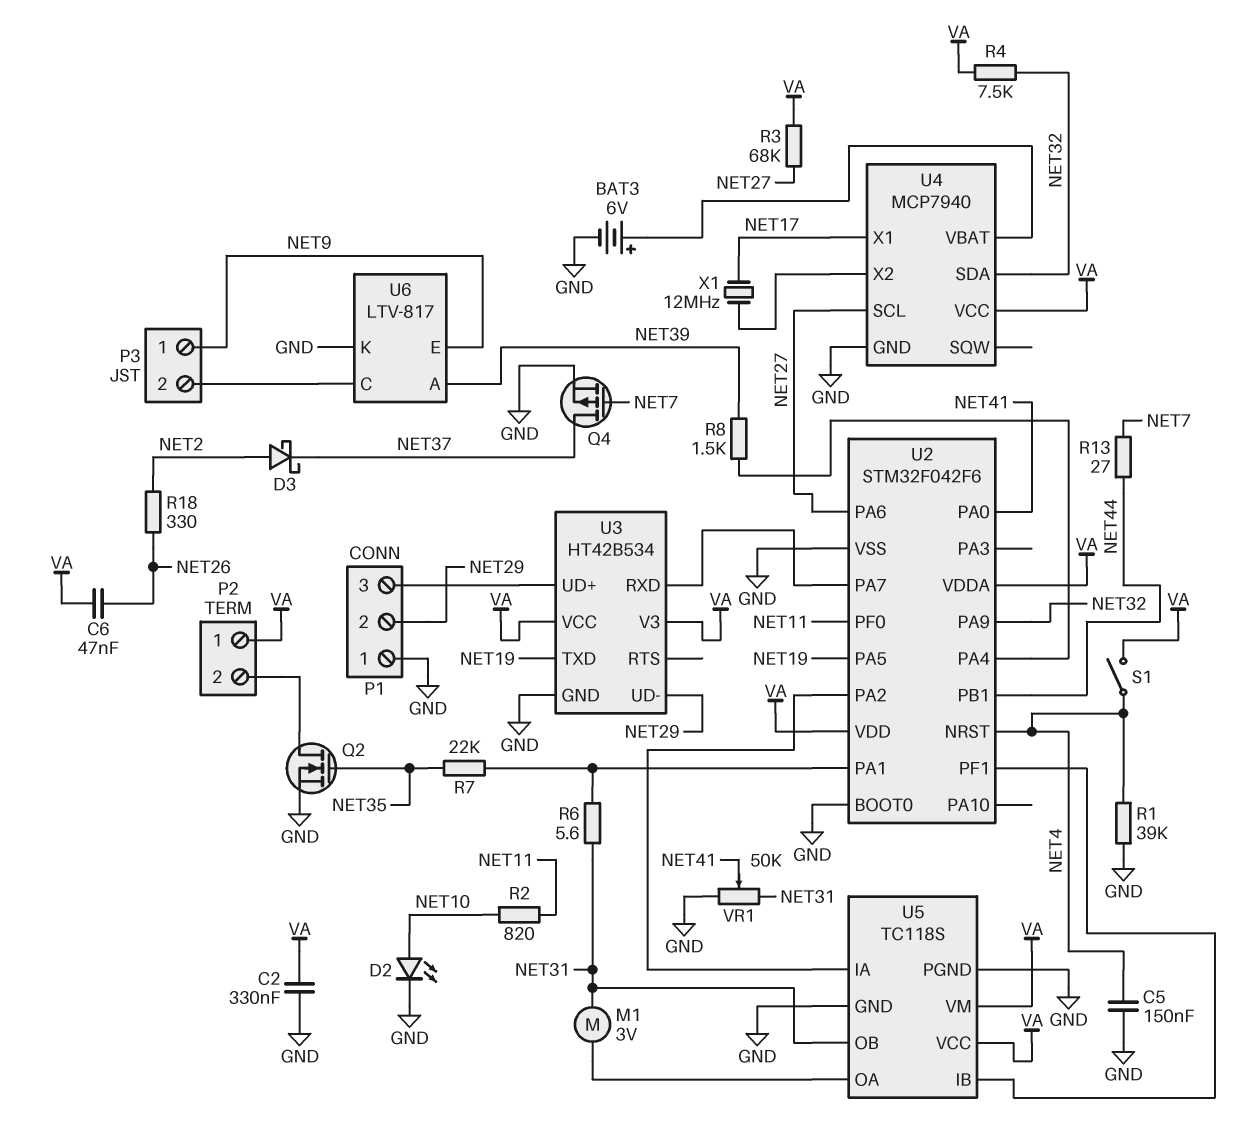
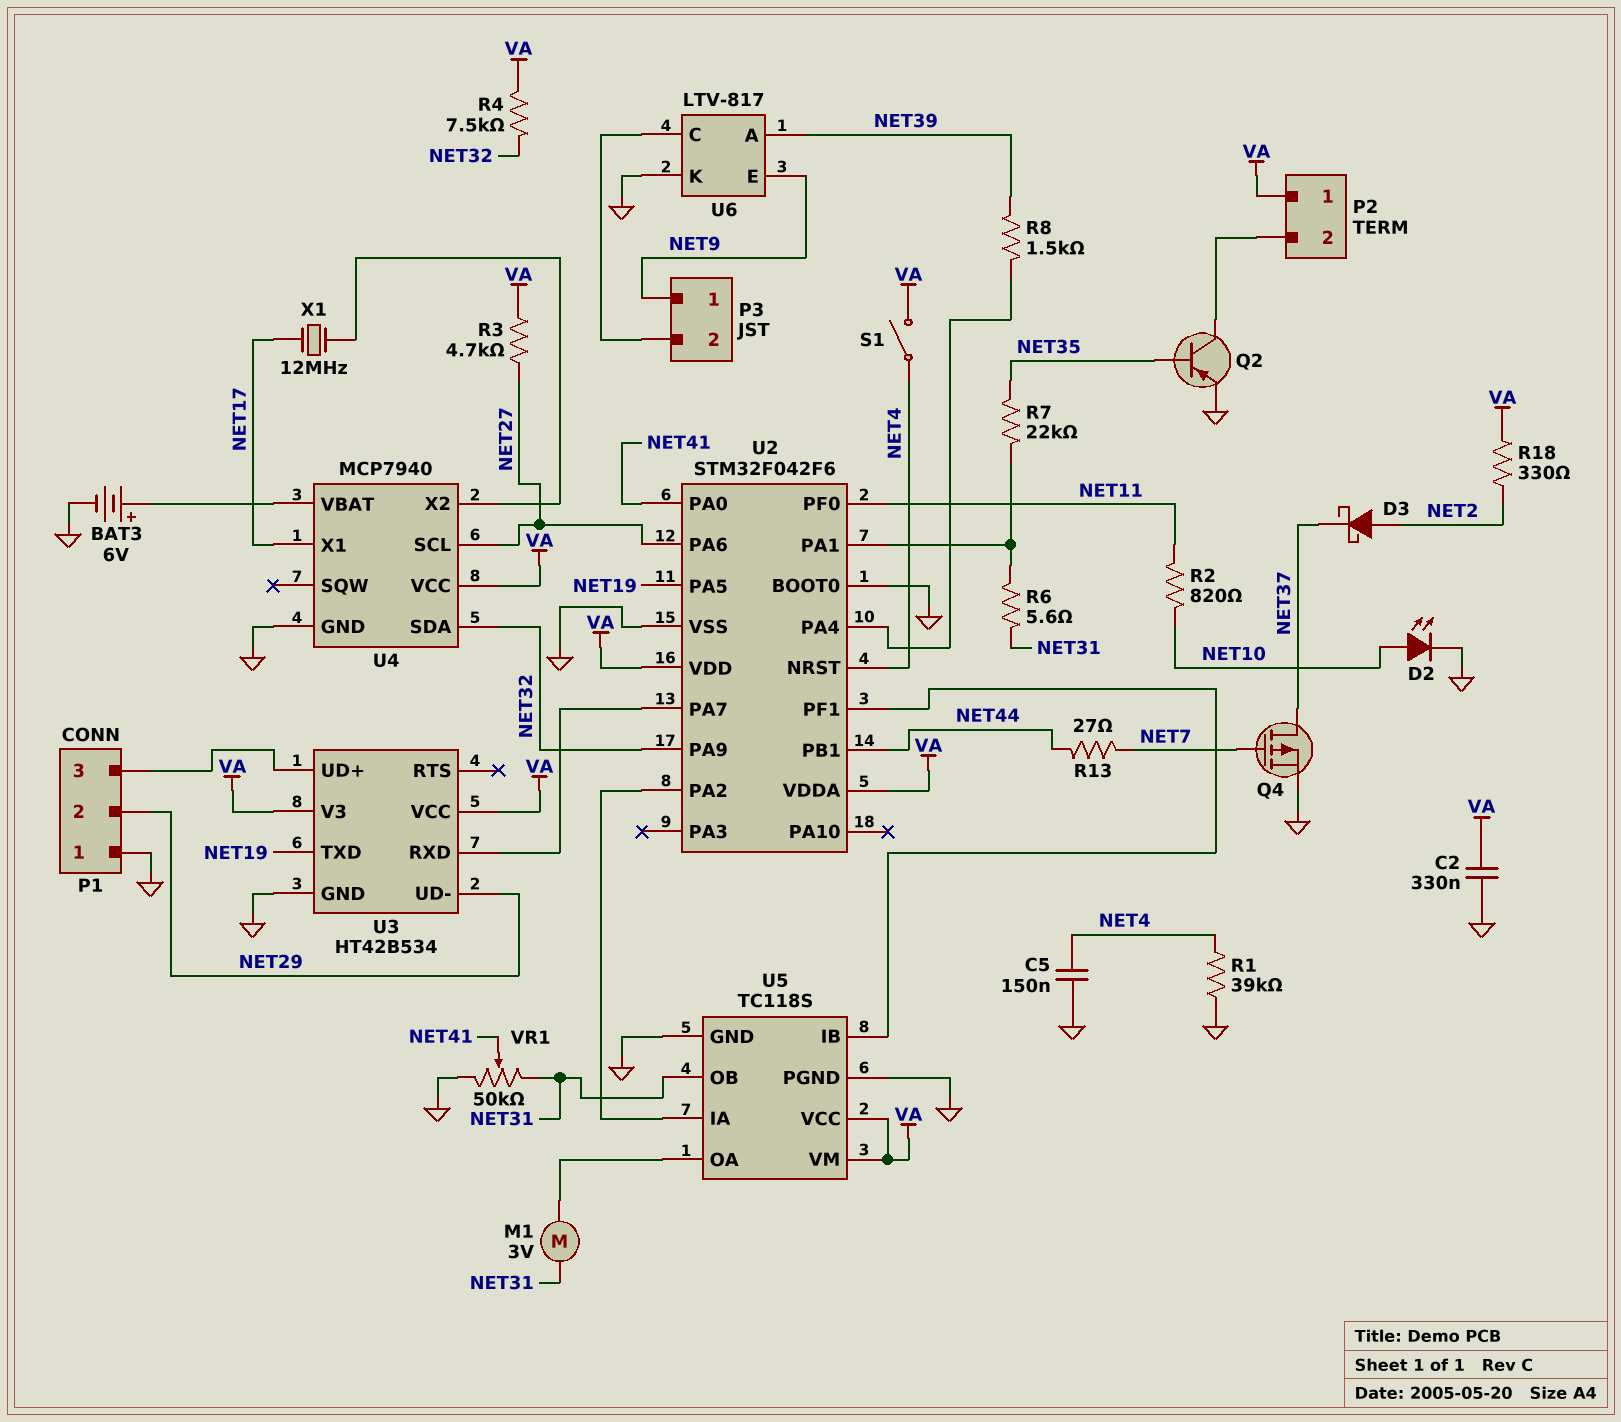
C6: 47nF (NET26, VA) -> none
Q2: NMOS (G NET35, D P2/2, S GND) -> PNP (B NET35, C P2/2, E GND)
R3: 68k (NET27, VA) -> 4.7k (NET27, VA)
R18: 330 (NET2, NET26) -> 330 (NET2, VA)

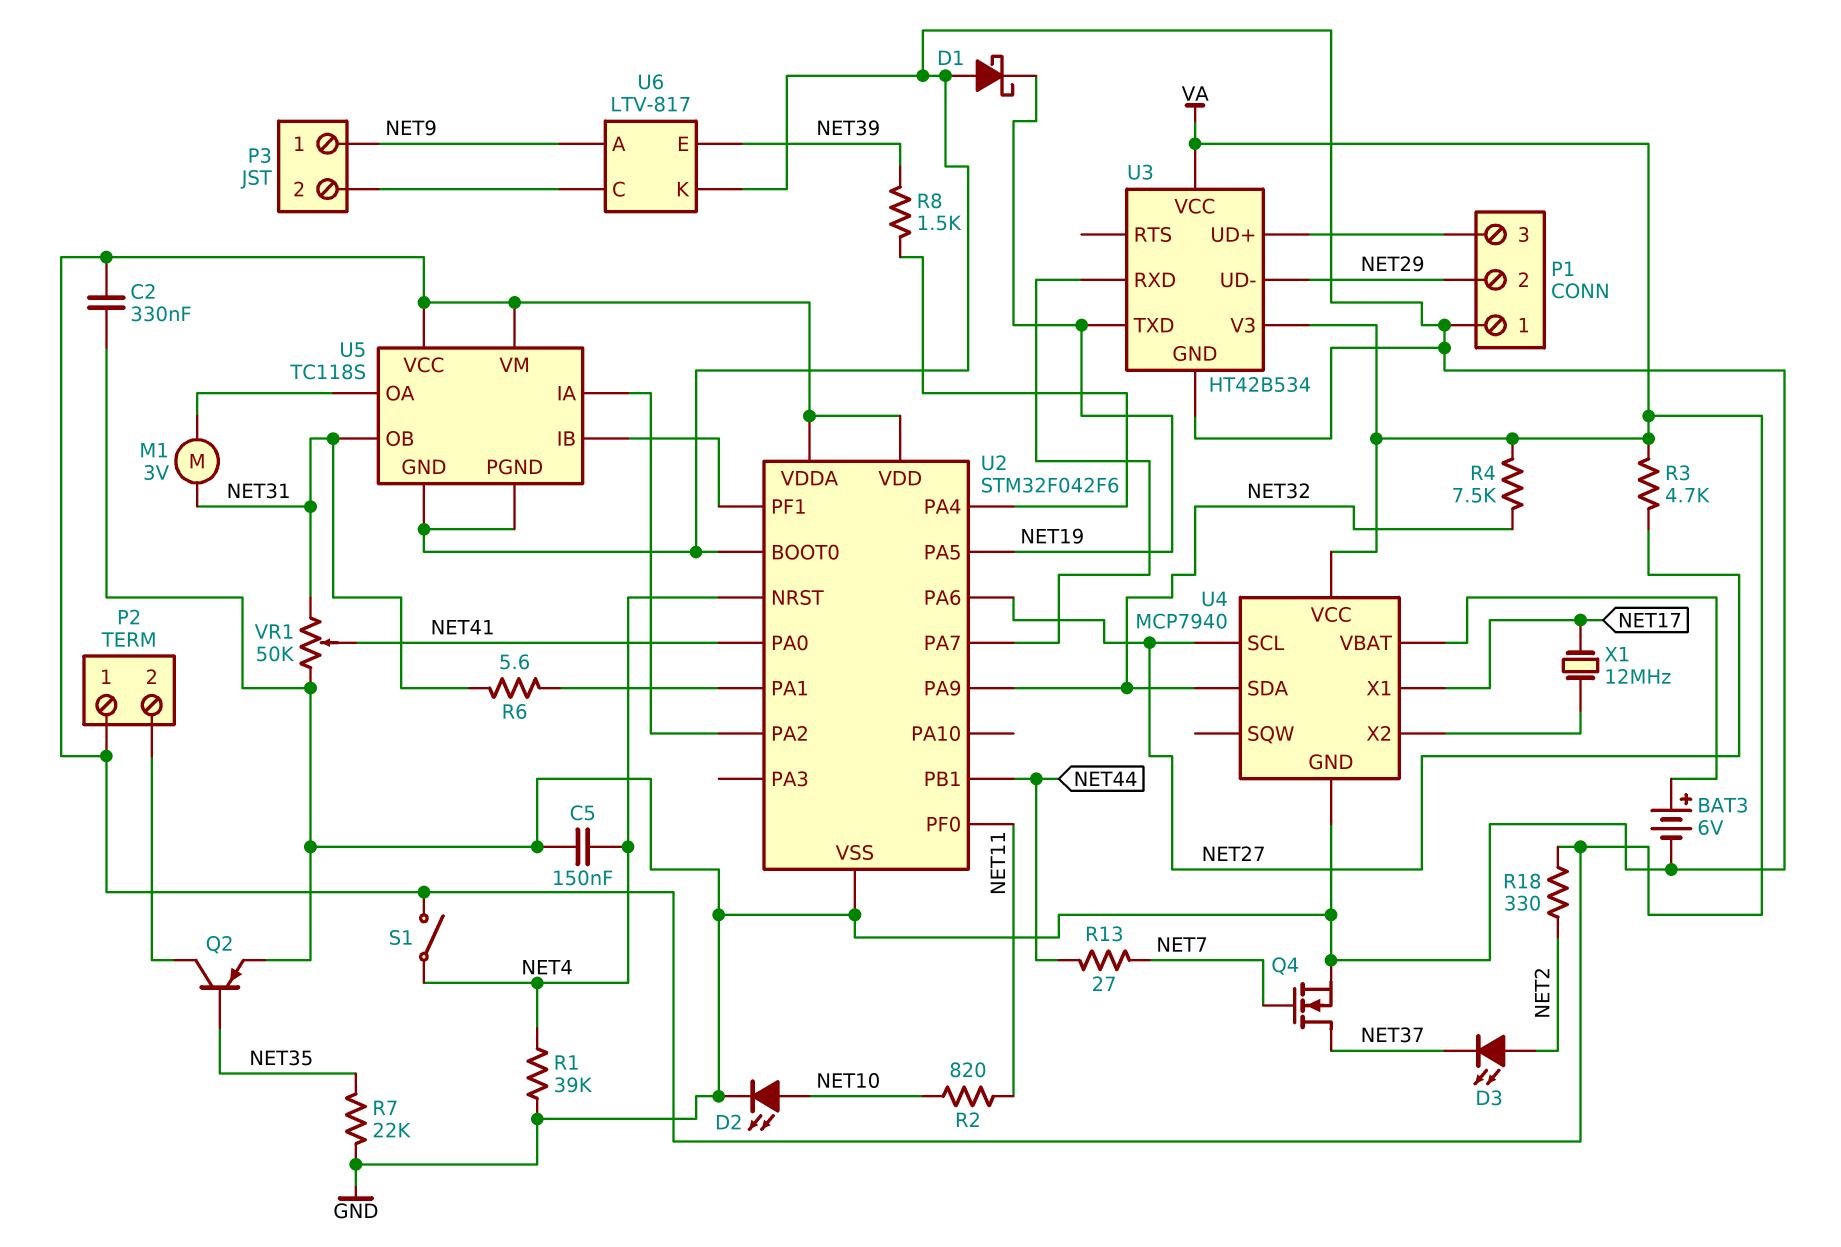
D1: none -> schottky (A GND, K NET19)
D3: schottky (A NET2, K NET37) -> LED (A NET2, K NET37)
Q4: PMOS (G NET7, D NET37, S GND) -> NMOS (G NET7, D NET37, S GND)
R7: 22k (NET35, U2/PA1) -> 22k (GND, NET35)
U6 pin A: NET39 -> NET9
U6 pin E: NET9 -> NET39

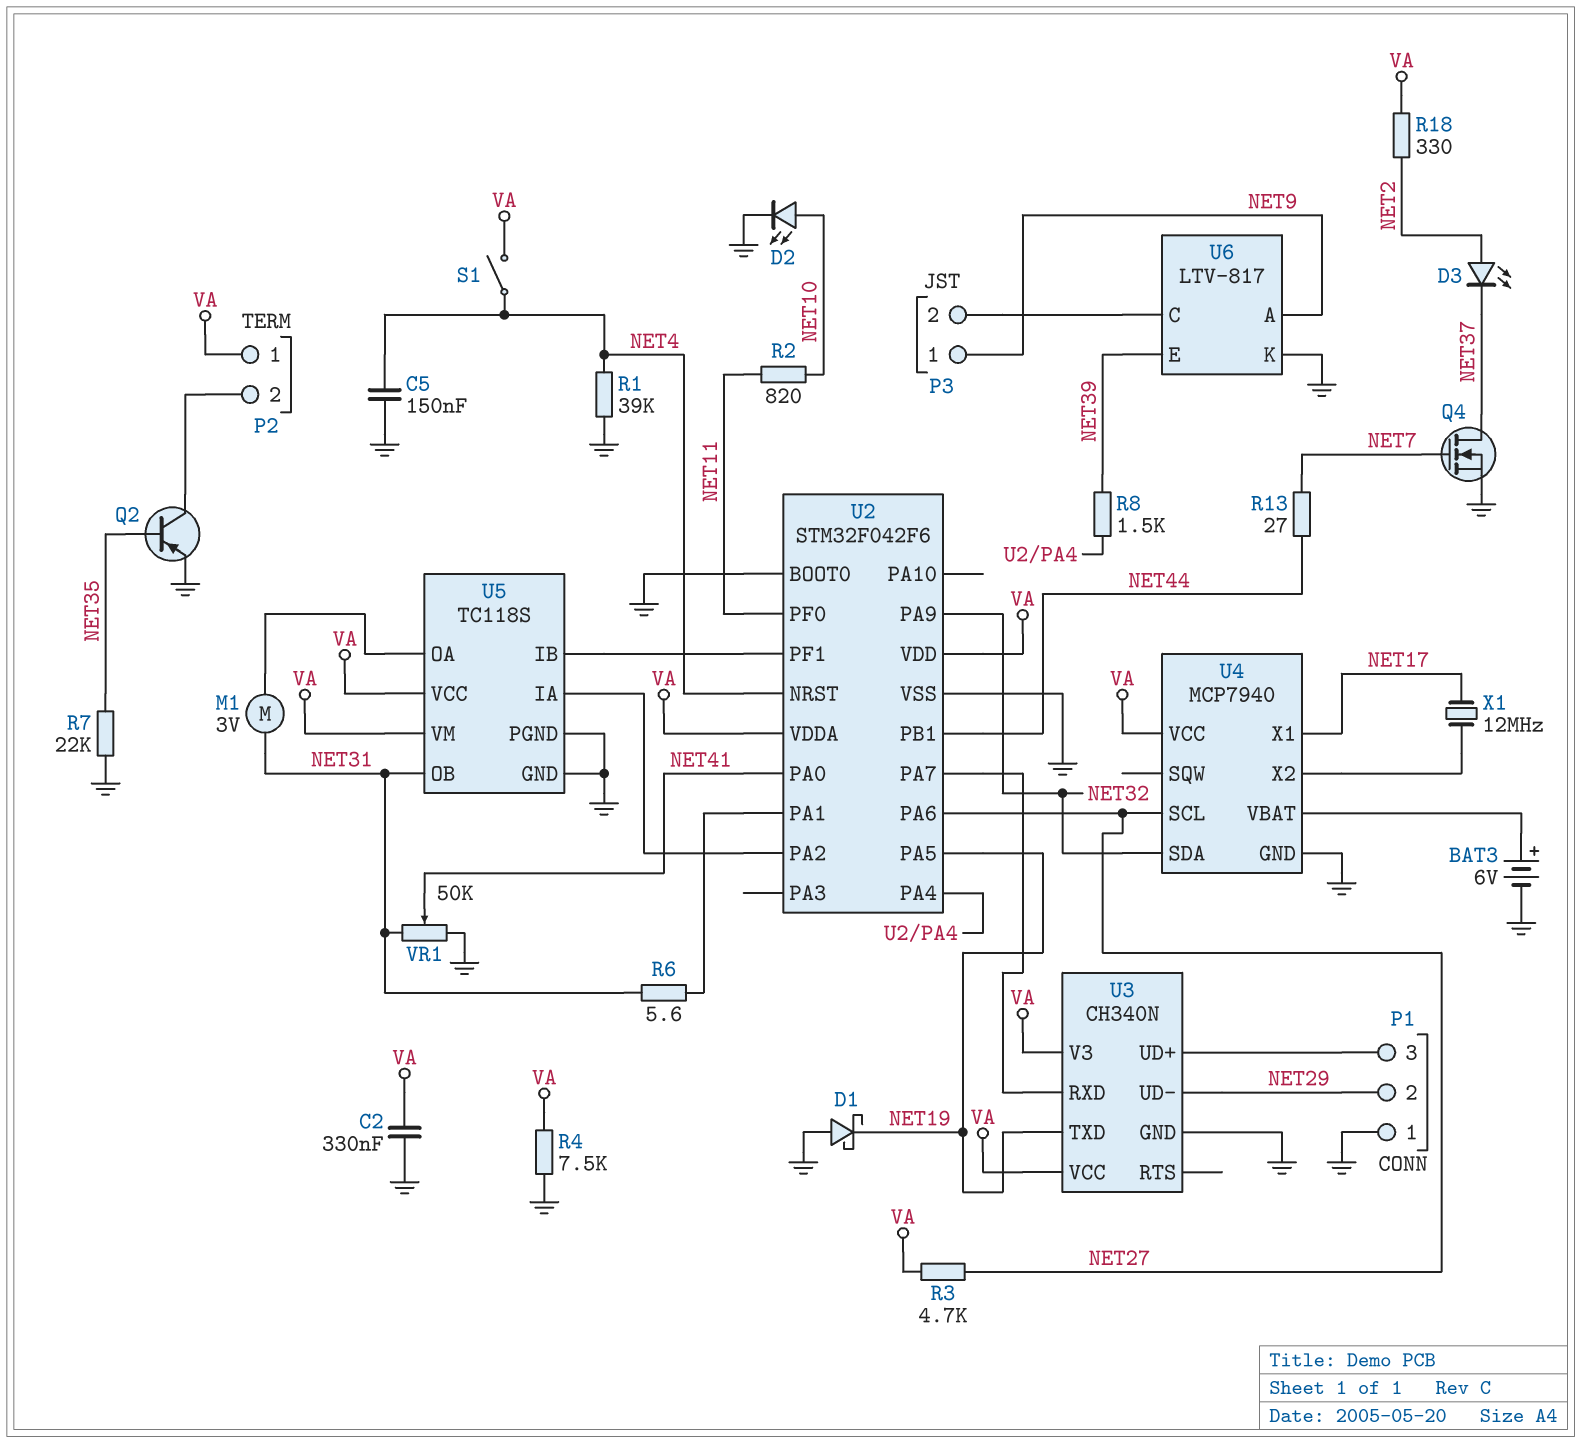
R4: 7.5k (NET32, VA) -> 7.5k (GND, VA)
U3: HT42B534 -> CH340N

